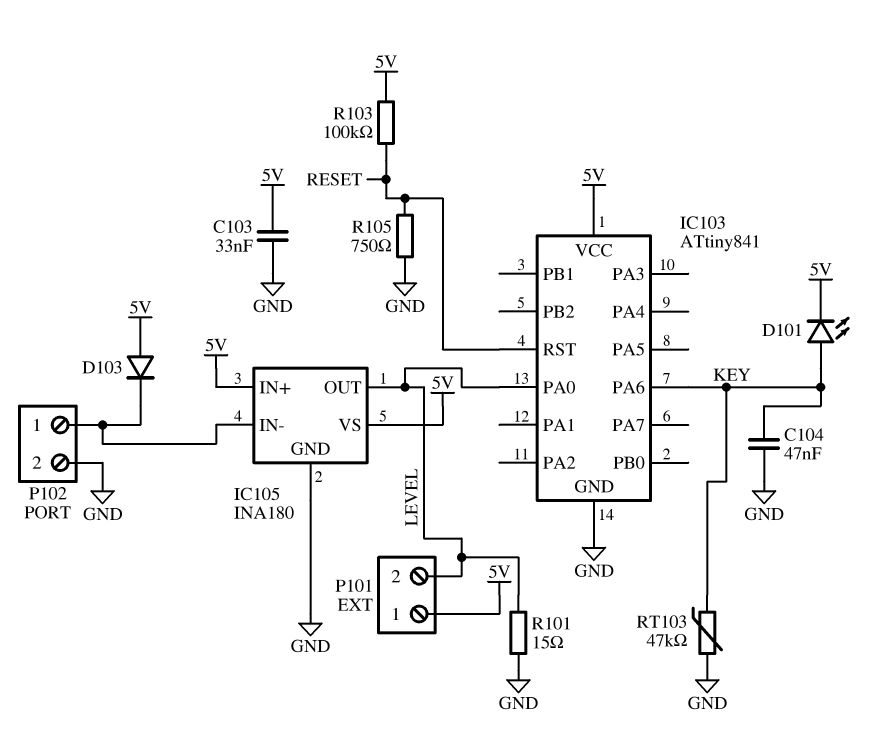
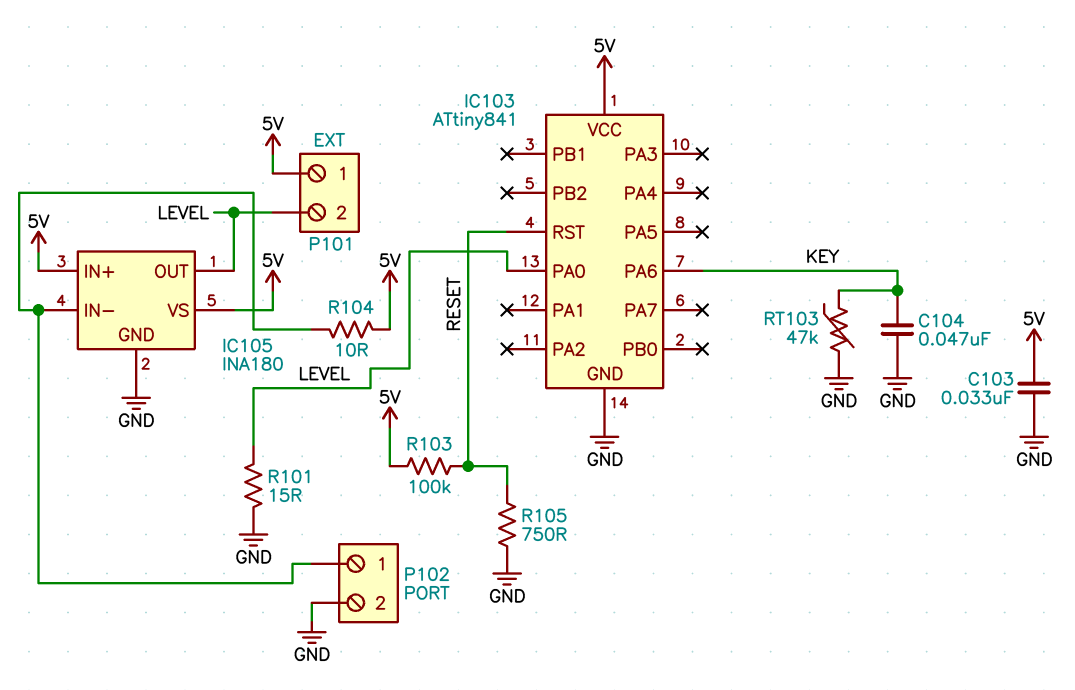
D101: LED (A KEY, K 5V) -> none
D103: diode (A 5V, K IC105/IN-) -> none
R104: none -> 10 (5V, IC105/IN-)

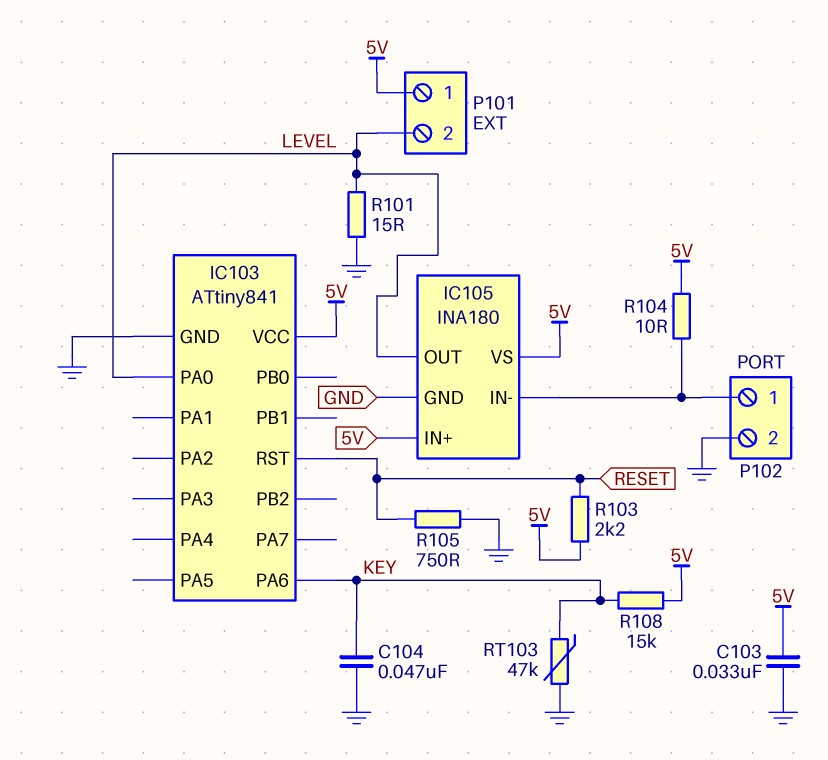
R103: 100k (5V, RESET) -> 2.2k (5V, RESET)
R108: none -> 15k (5V, KEY)

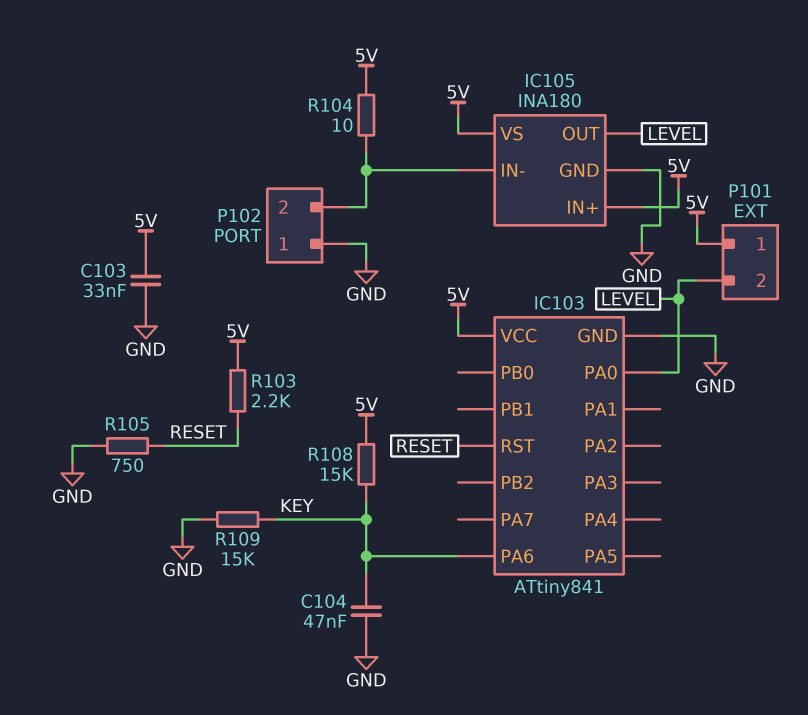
P102 pin 1: IC105/IN- -> GND
P102 pin 2: GND -> IC105/IN-
R101: 15 (GND, LEVEL) -> none
R109: none -> 15k (GND, KEY)
RT103: 47k (GND, KEY) -> none

